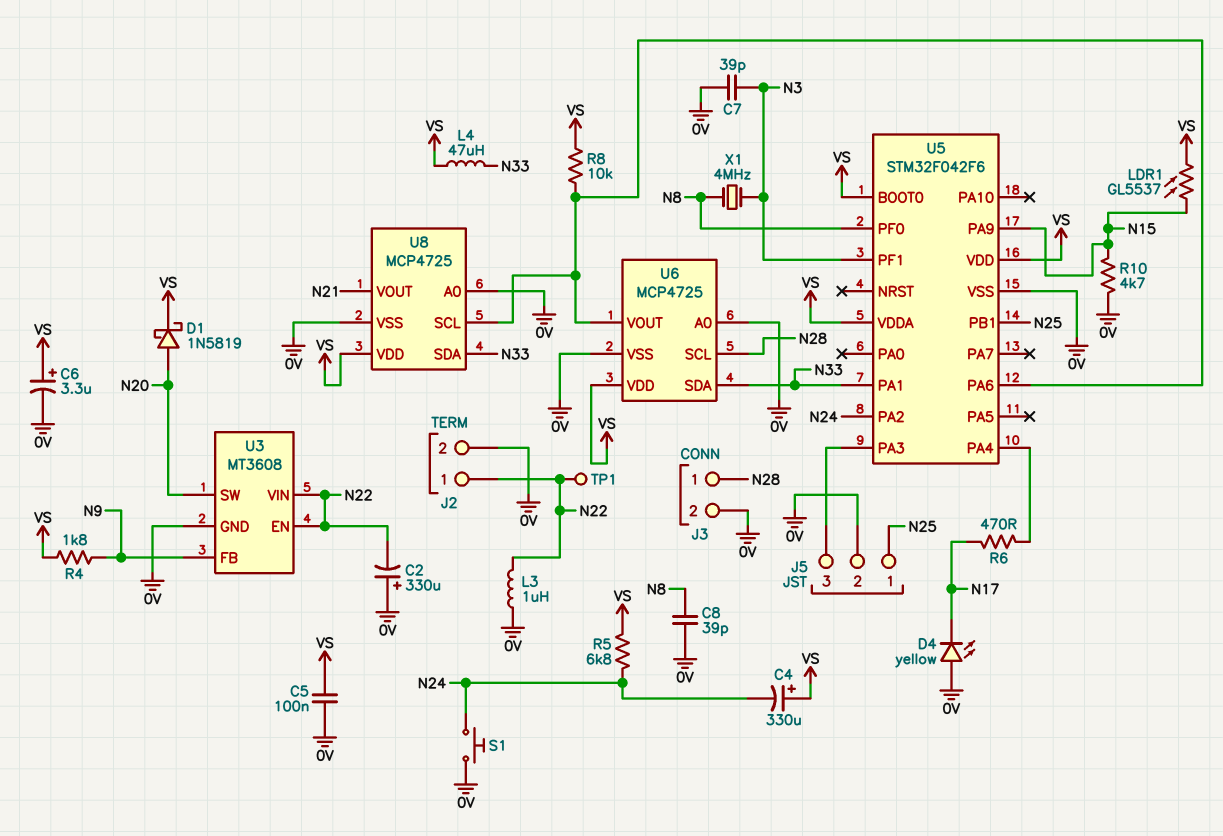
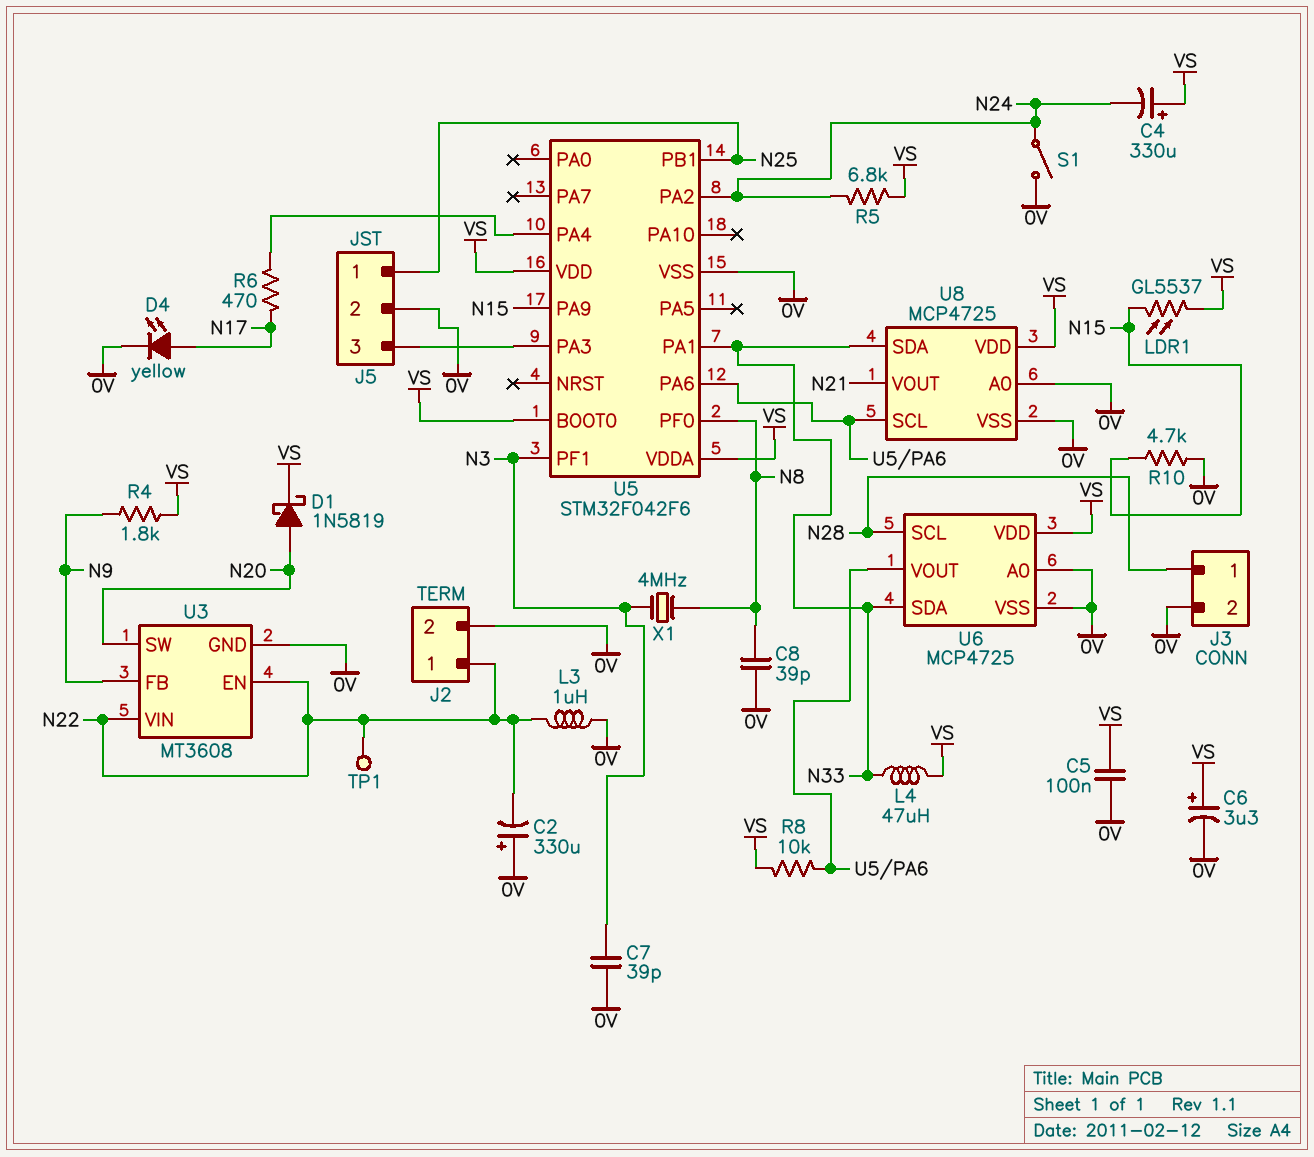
D4: LED yellow (A 0V, K N17) -> LED yellow (A N17, K 0V)
S1: button (0V, N24) -> switch (0V, N24)

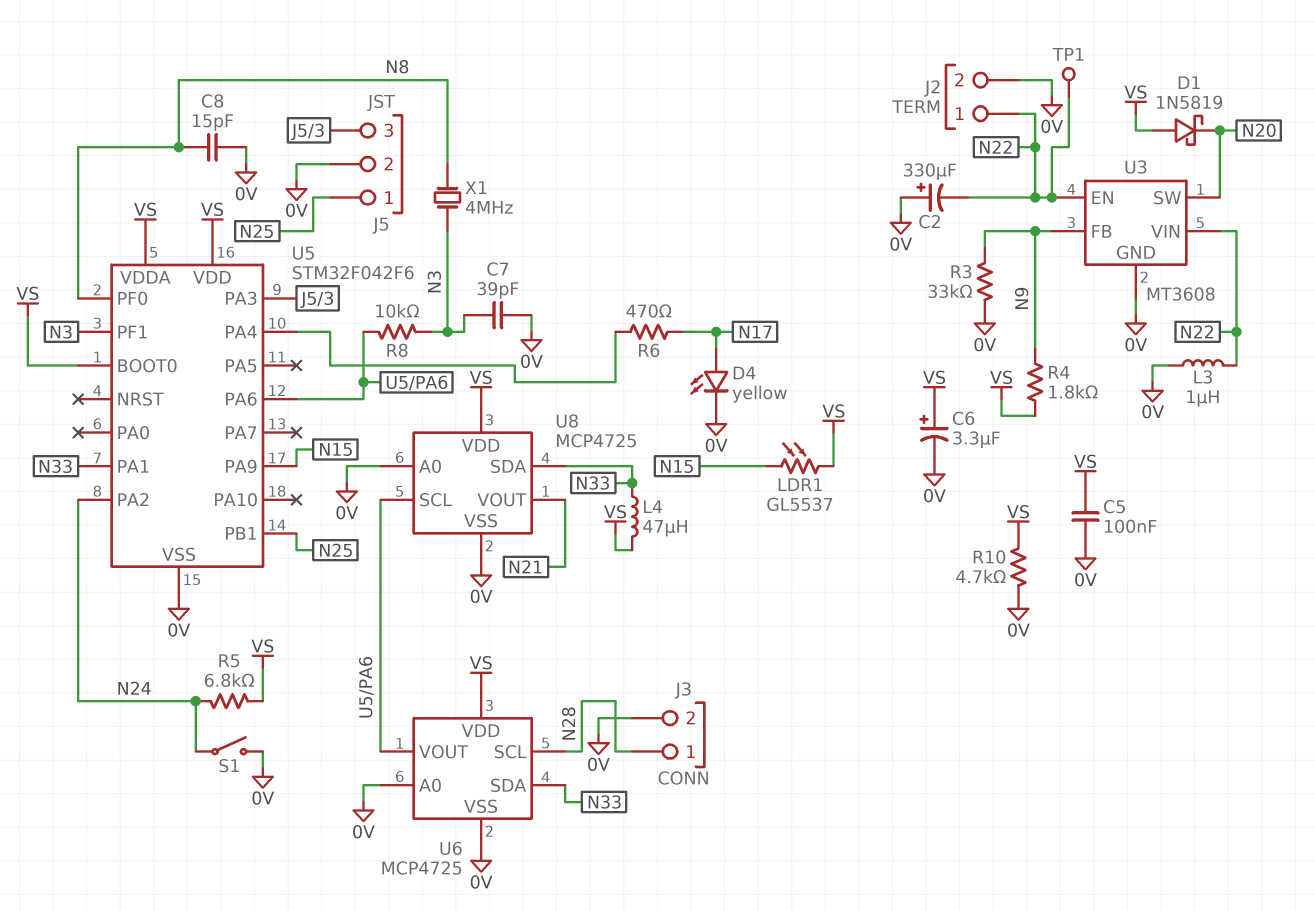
C4: 330uF (plus VS, minus N24) -> none
C8: 39pF (0V, N8) -> 15pF (0V, N8)
D1: schottky 1N5819 (A N20, K VS) -> schottky 1N5819 (A VS, K N20)
R3: none -> 33k (0V, N9)
R8: 10k (U5/PA6, VS) -> 10k (N3, U5/PA6)
R10: 4.7k (0V, N15) -> 4.7k (0V, VS)

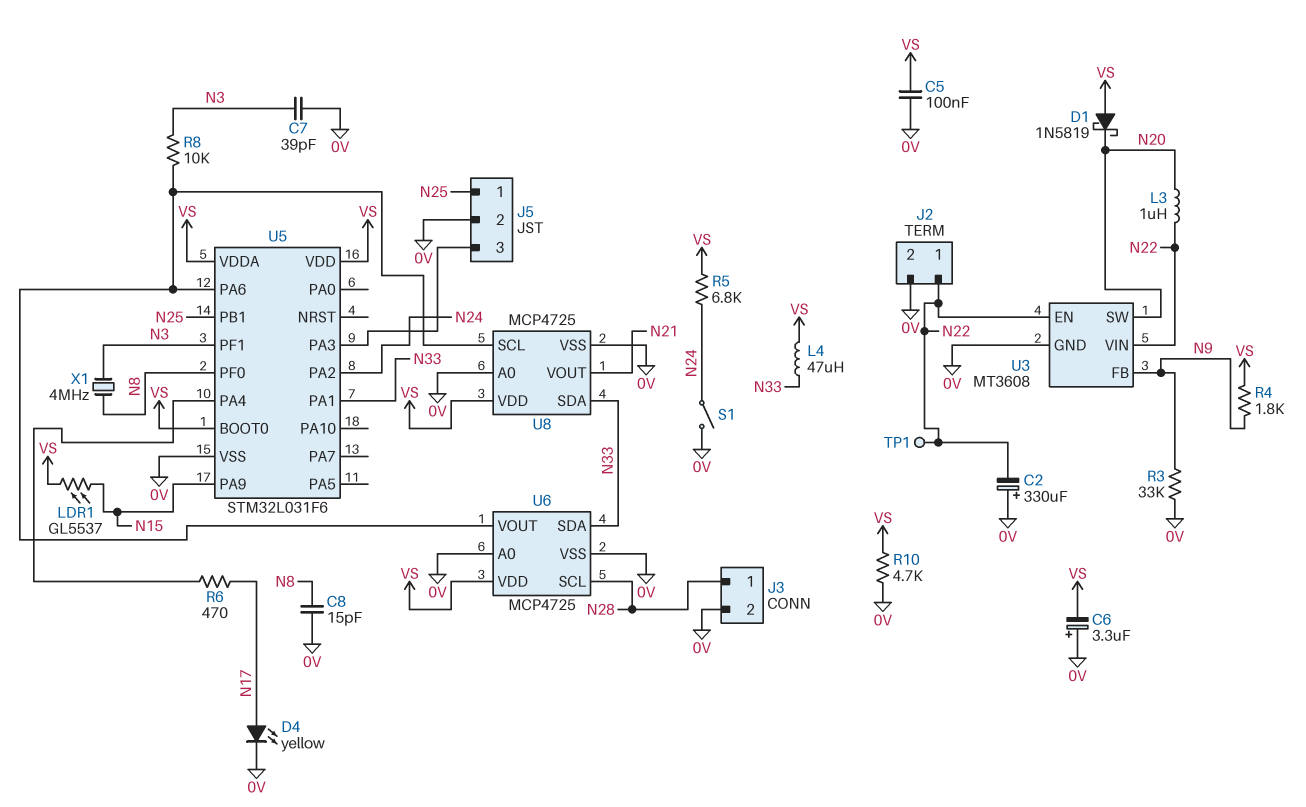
C6: 3.3uF (plus VS, minus 0V) -> 3.3uF (plus 0V, minus VS)
L3: 1uH (0V, N22) -> 1uH (N20, N22)
U5: STM32F042F6 -> STM32L031F6

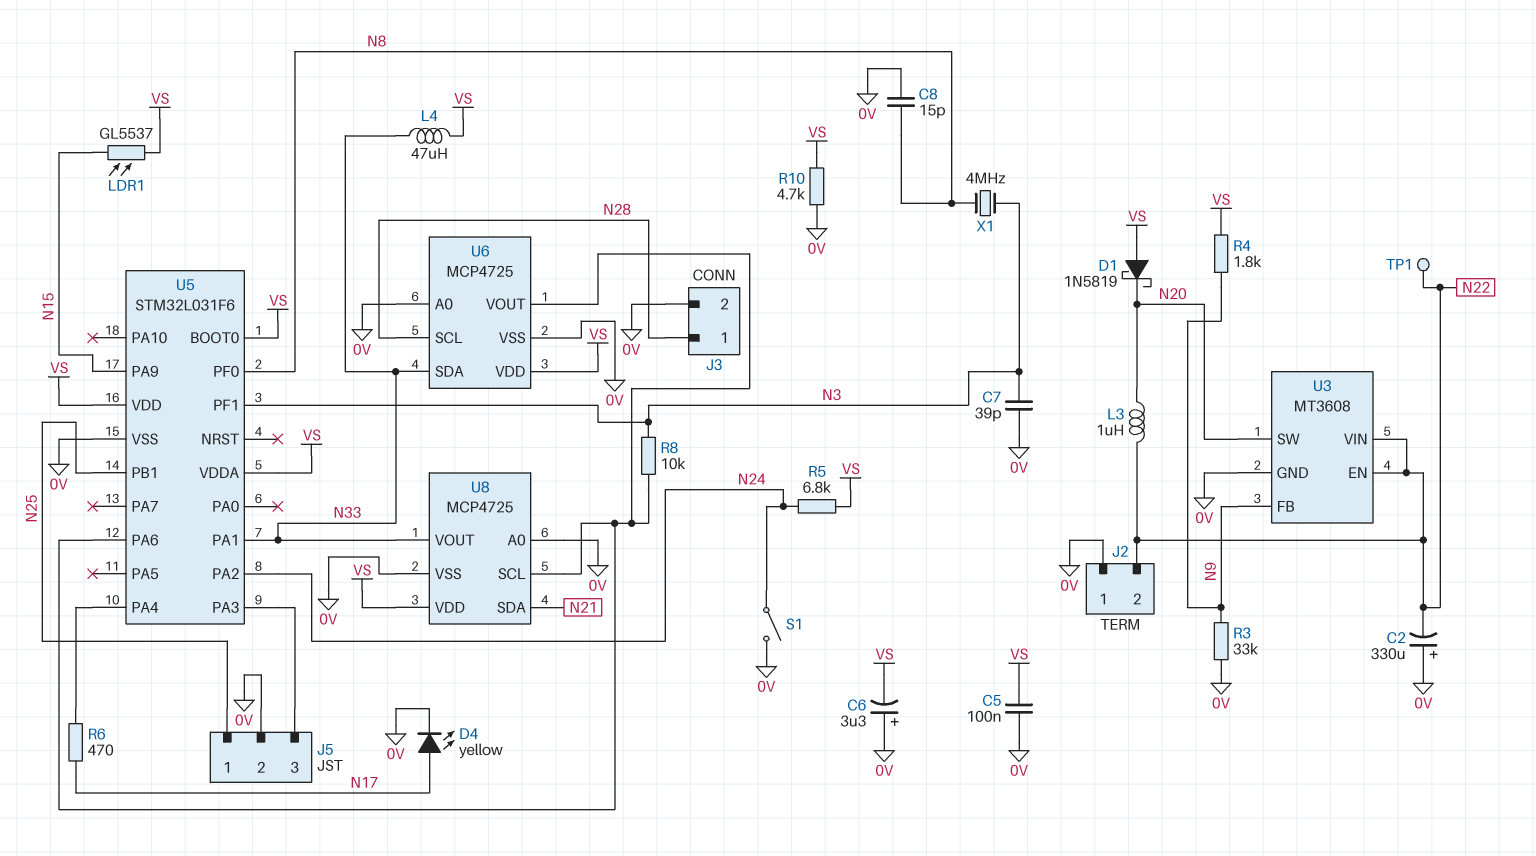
J2 pin 1: N22 -> 0V
J2 pin 2: 0V -> N22
U8 pin SDA: N33 -> N21
U8 pin VOUT: N21 -> N33

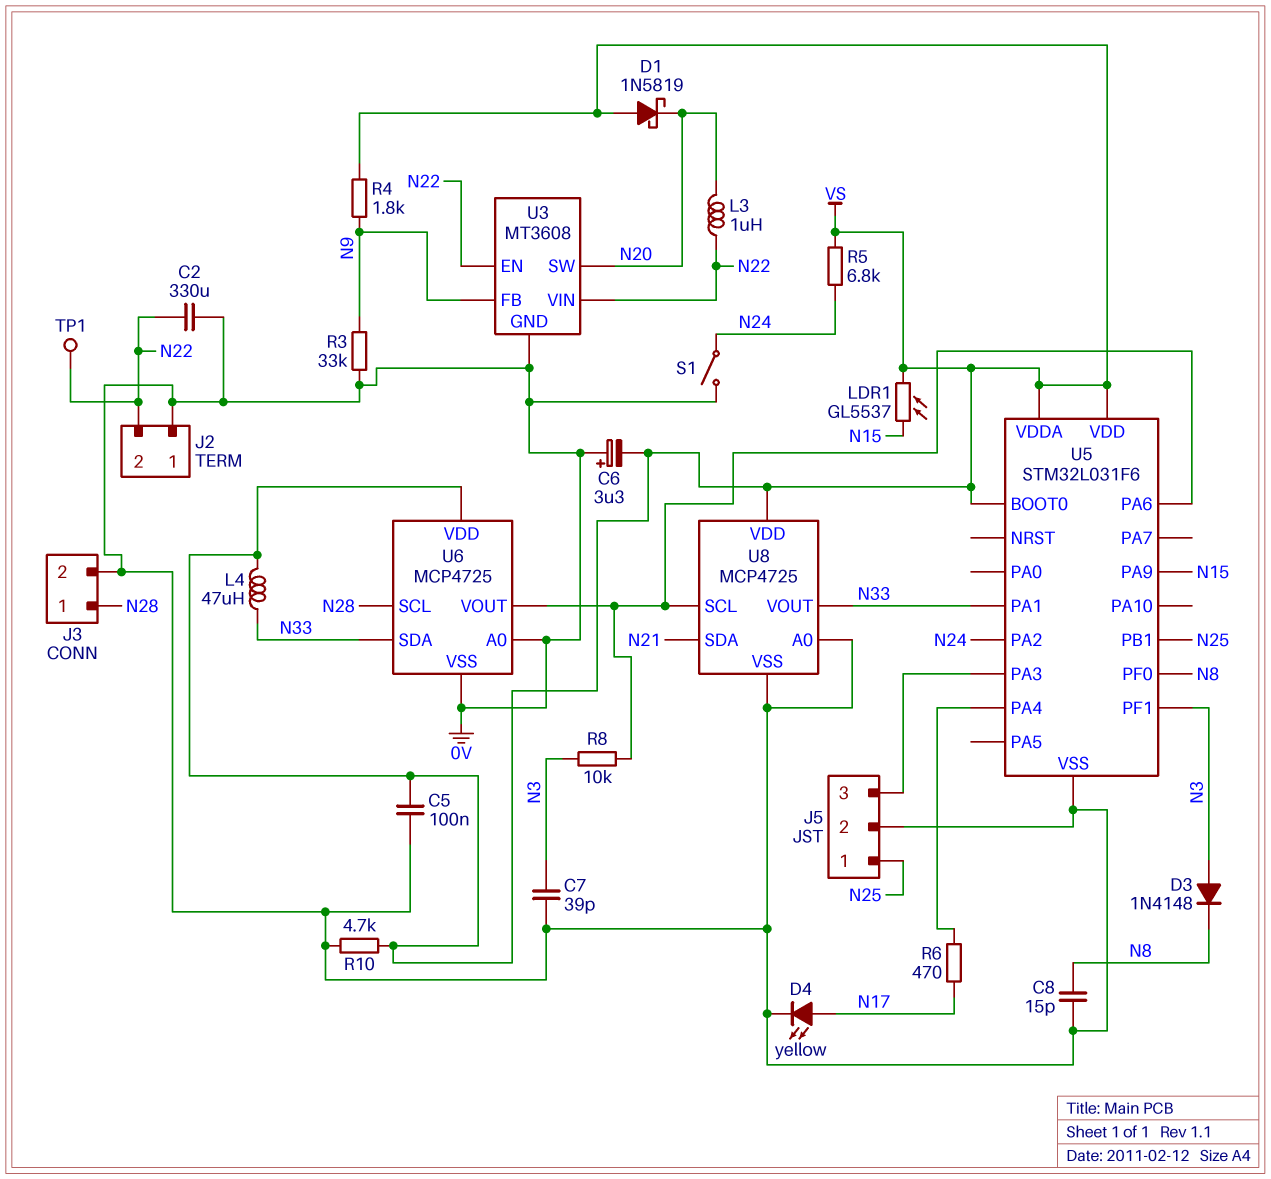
C2: 330uF (plus 0V, minus N22) -> 330uF (0V, N22)
D3: none -> diode 1N4148 (A N3, K N8)
X1: 4MHz (N3, N8) -> none

